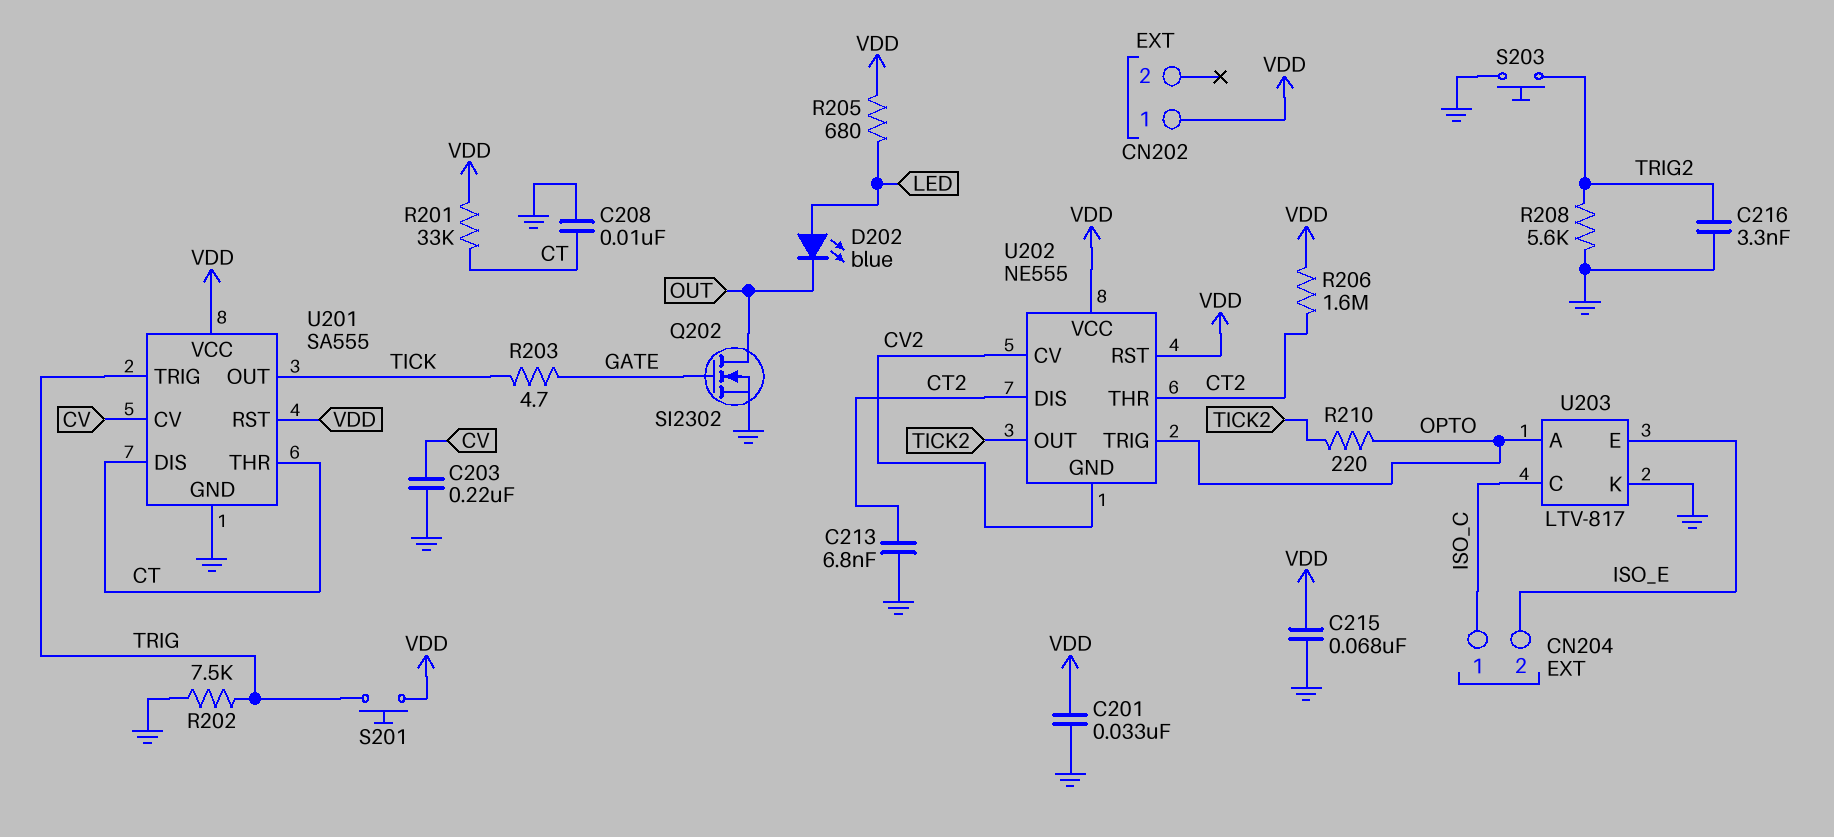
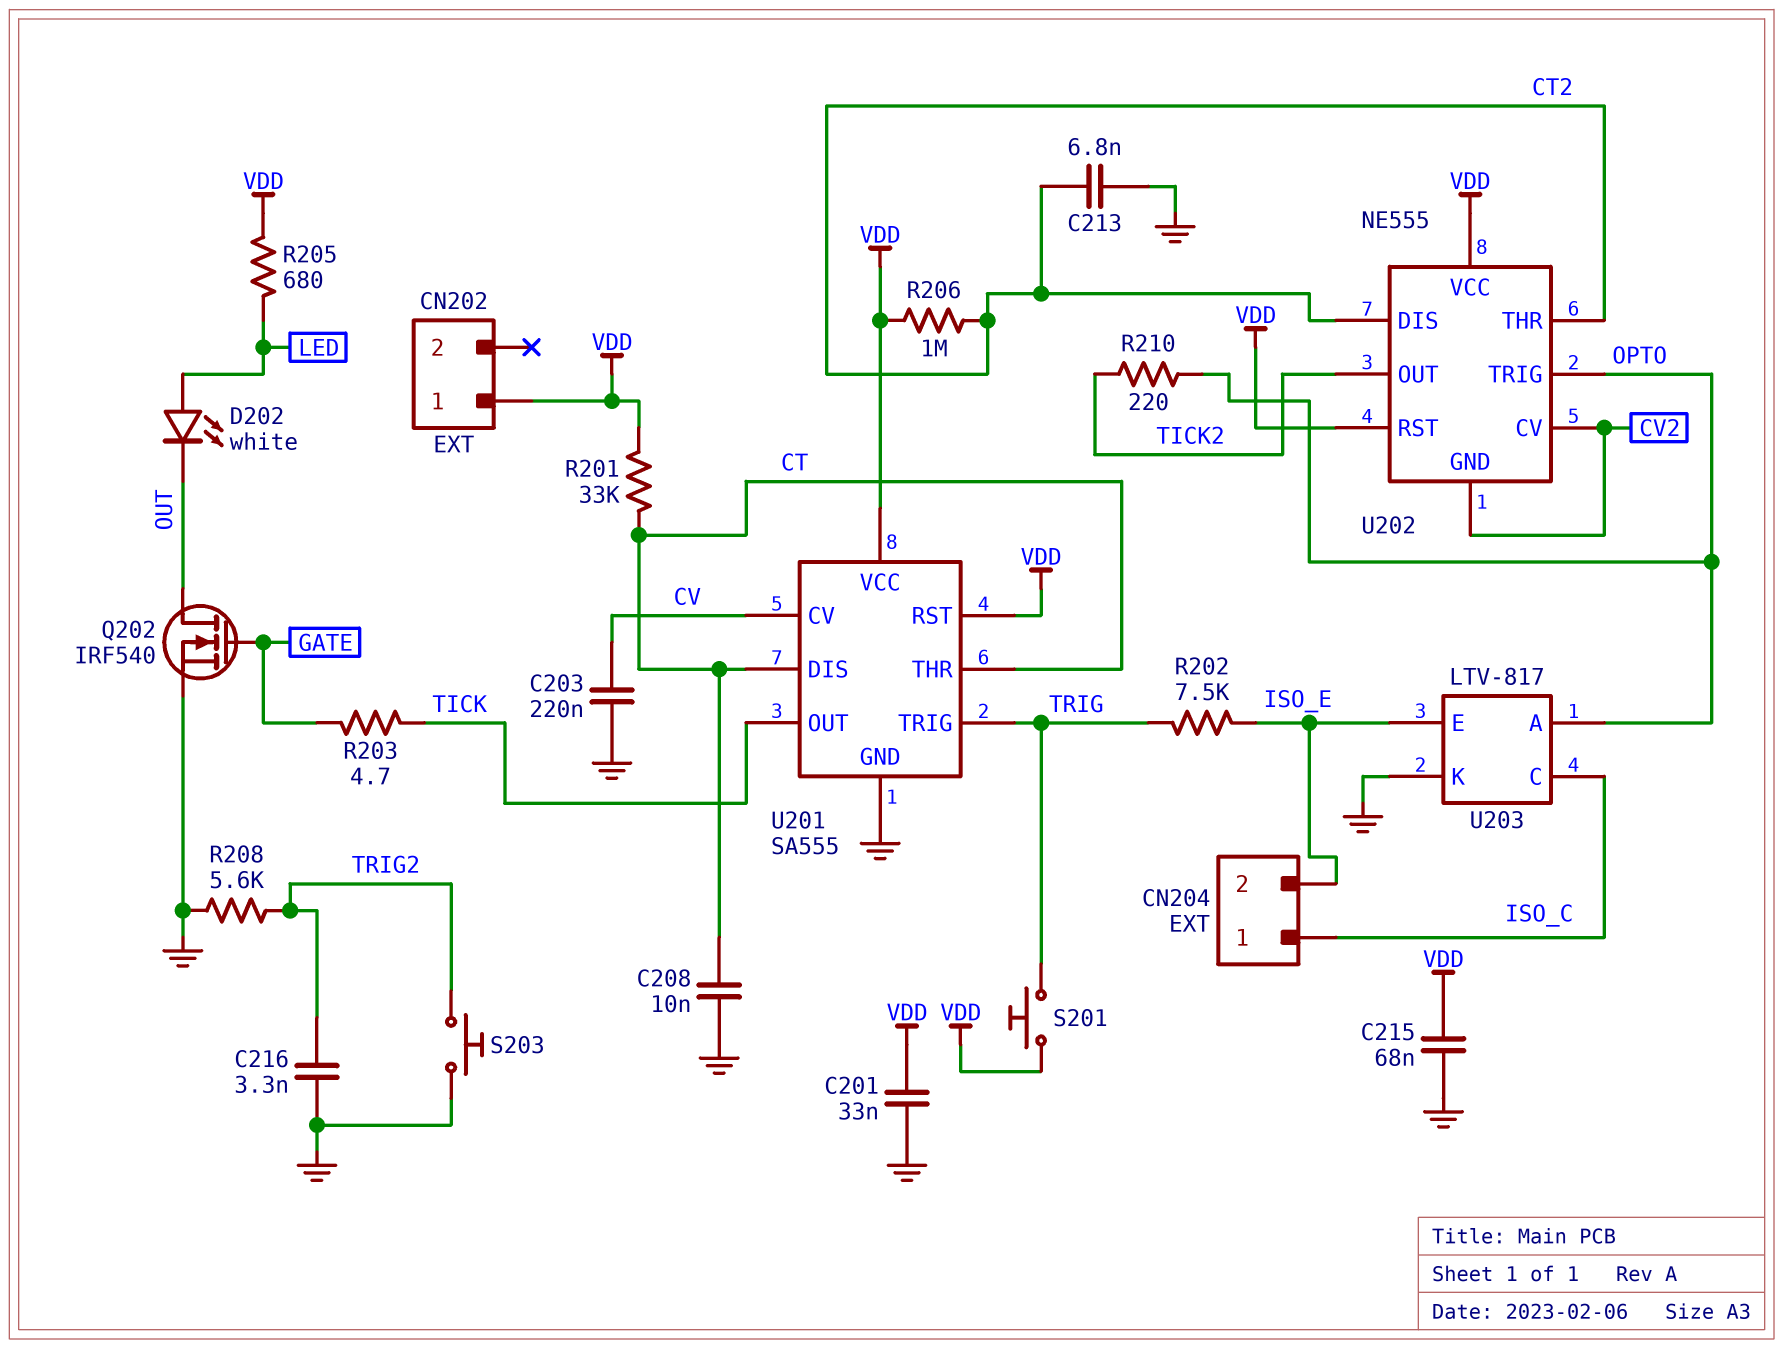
D202: LED blue (A LED, K OUT) -> LED white (A LED, K OUT)
Q202: NMOS SI2302 (G GATE, D OUT, S GND) -> NMOS IRF540 (G GATE, D OUT, S GND)
R202: 7.5k (GND, TRIG) -> 7.5k (ISO_E, TRIG)
R206: 1.6M (CT2, VDD) -> 1M (CT2, VDD)

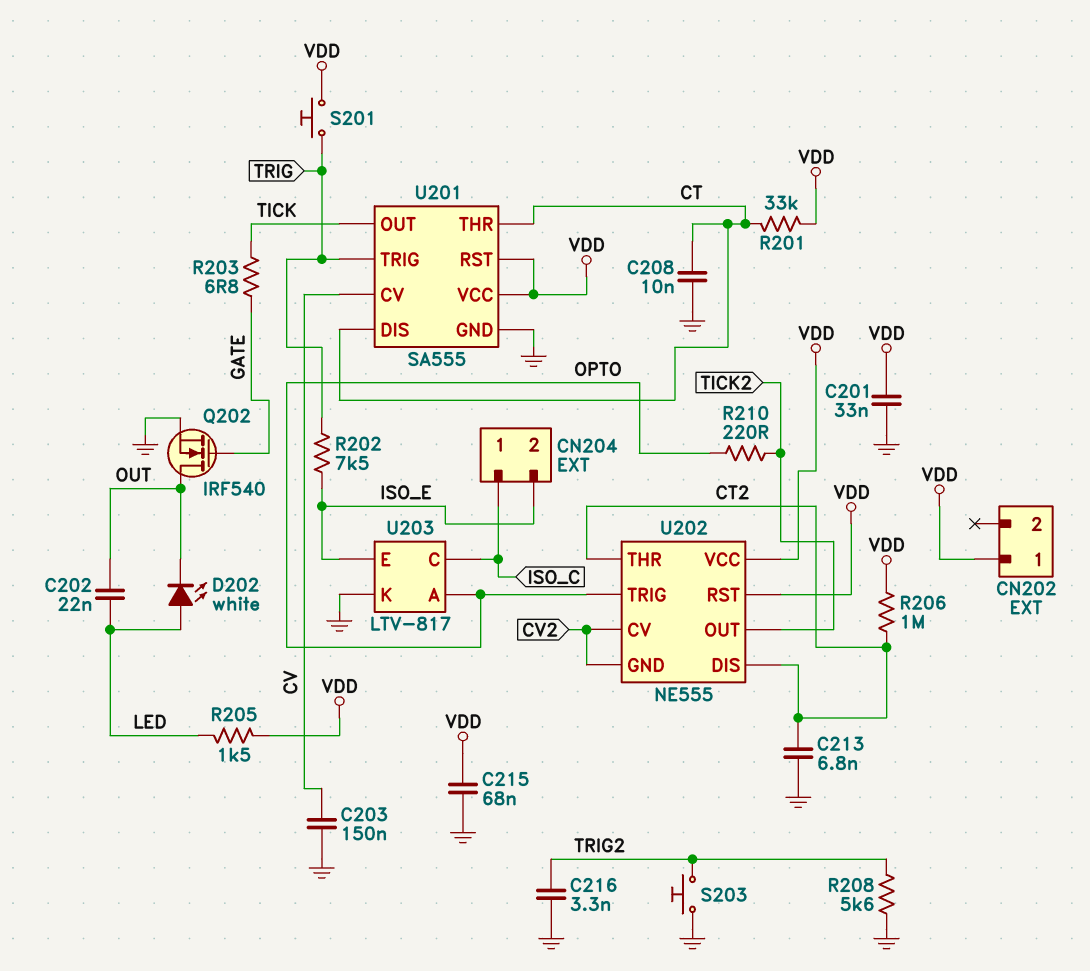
C202: none -> 22nF (LED, OUT)
C203: 220nF (CV, GND) -> 150nF (CV, GND)
R203: 4.7 (GATE, TICK) -> 6.8 (GATE, TICK)
R205: 680 (LED, VDD) -> 1.5k (LED, VDD)

